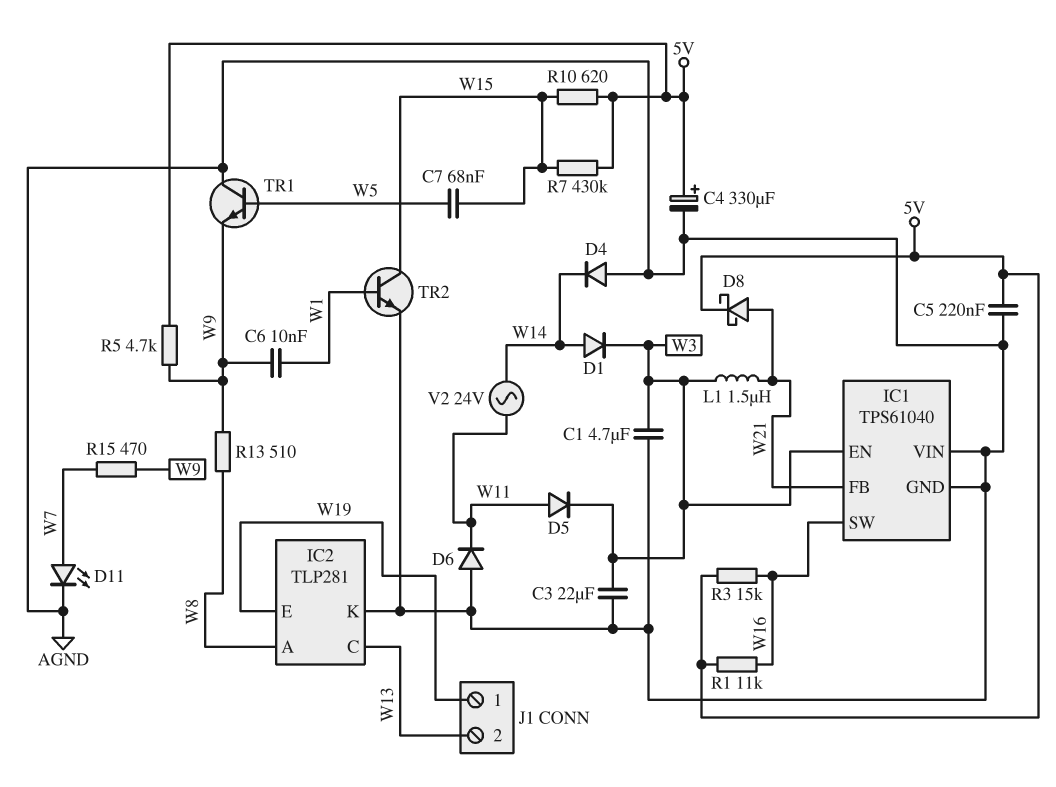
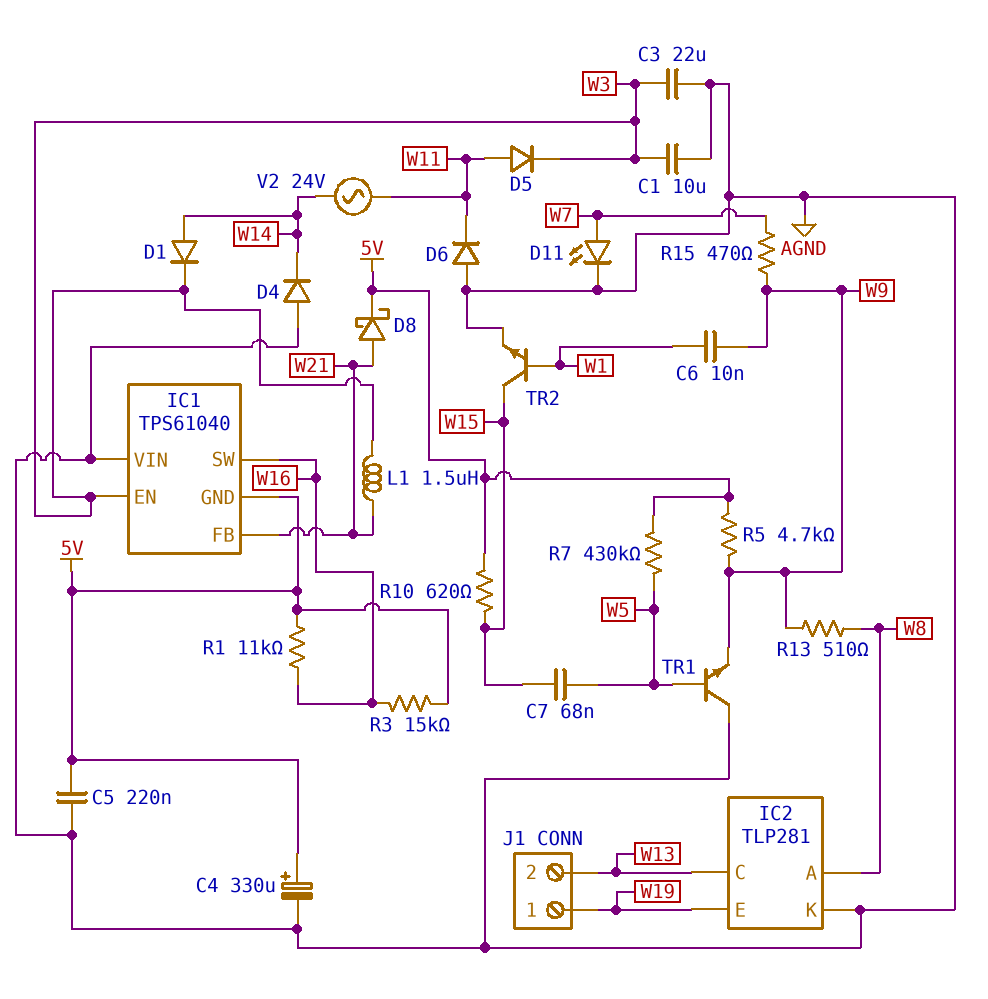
C1: 4.7uF (AGND, W3) -> 10uF (AGND, W3)
IC1 pin GND: AGND -> 5V
R7: 430k (5V, W15) -> 430k (5V, W5)

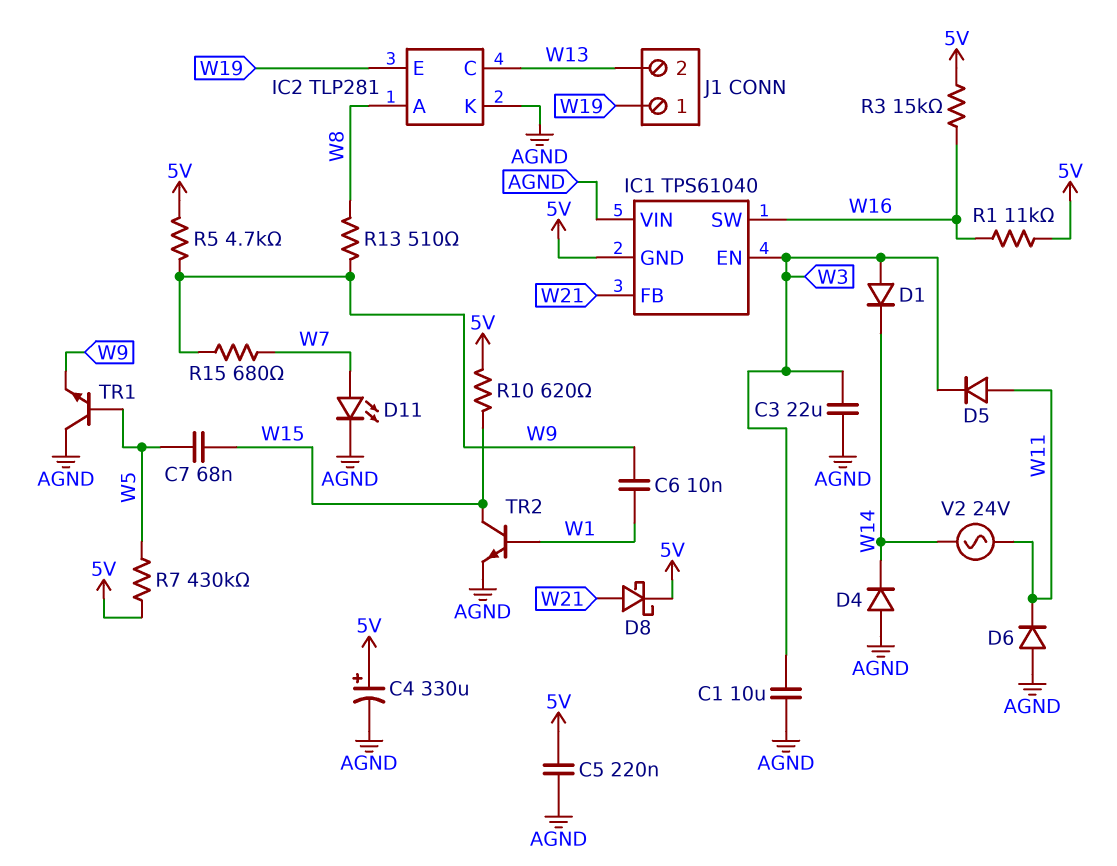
D1: diode (A W14, K W3) -> diode (A W3, K W14)
L1: 1.5uH (W3, W21) -> none
R15: 470 (W7, W9) -> 680 (W7, W9)

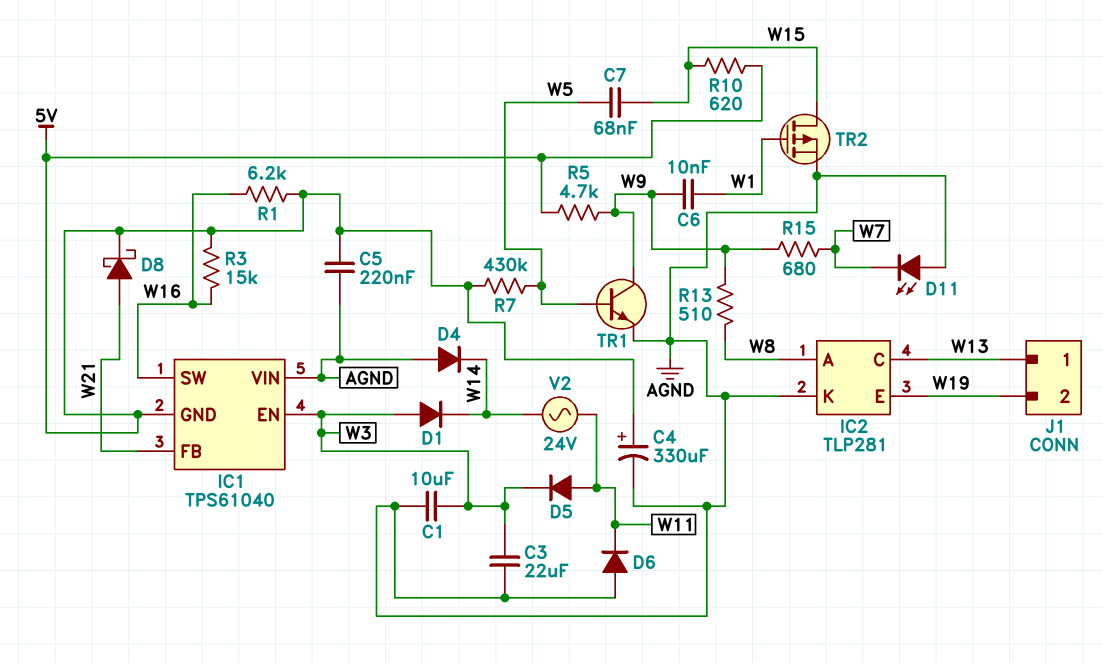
D11: LED (A W7, K AGND) -> LED (A AGND, K W7)
J1 pin 1: W19 -> W13
J1 pin 2: W13 -> W19
R1: 11k (5V, W16) -> 6.2k (5V, W16)
TR1: NPN (B W5, C AGND, E W9) -> NPN (B W5, C W9, E AGND)
TR2: NPN (B W1, C W15, E AGND) -> PMOS (G W1, D W15, S AGND)

